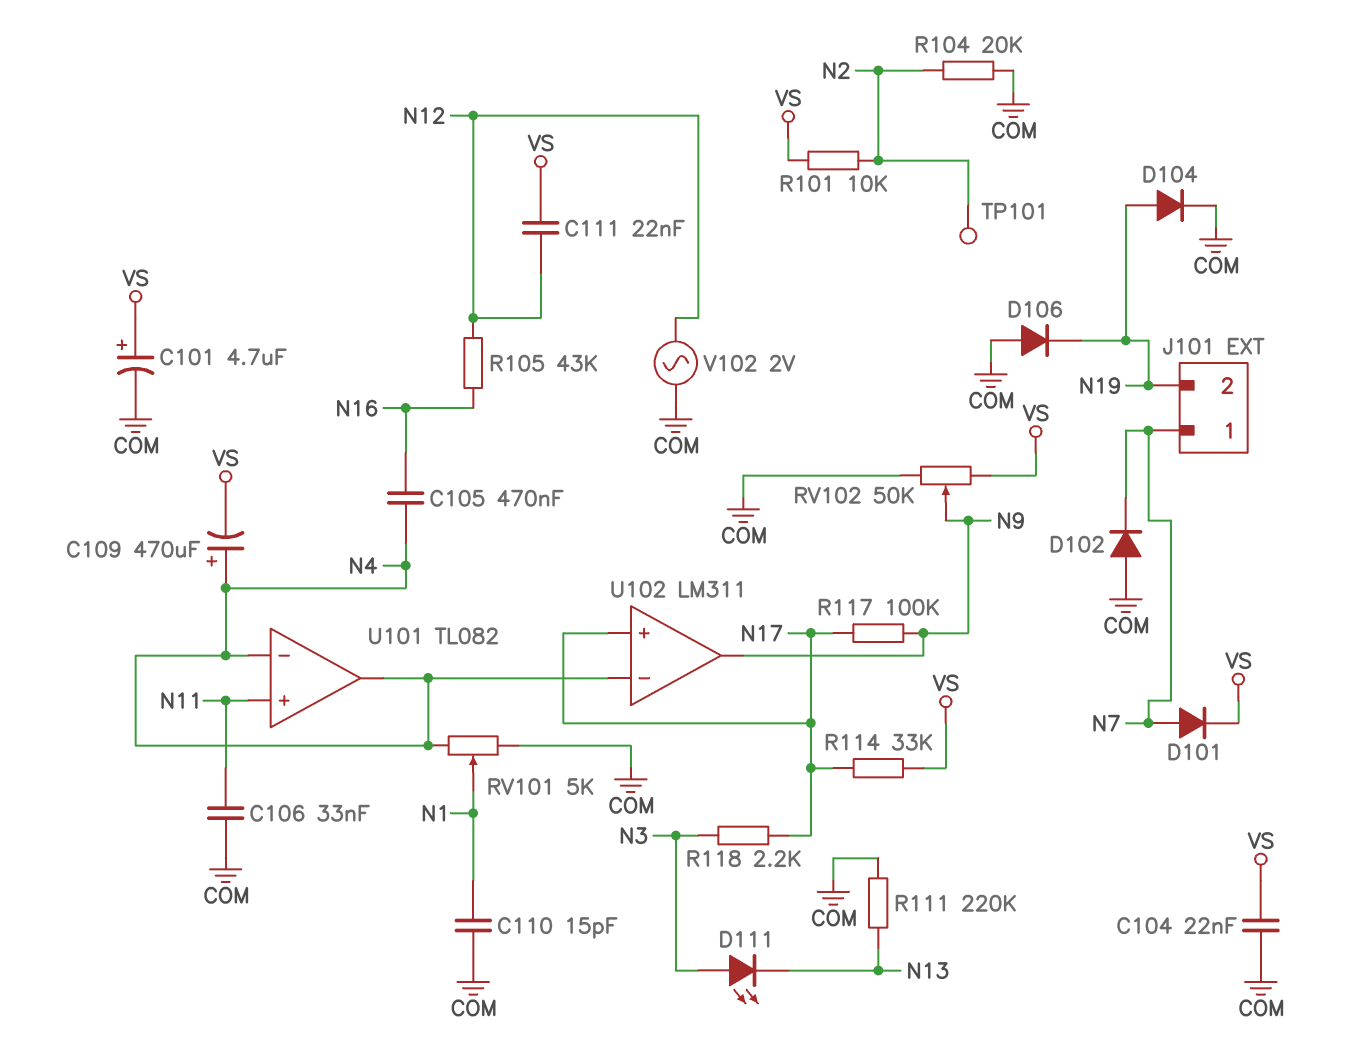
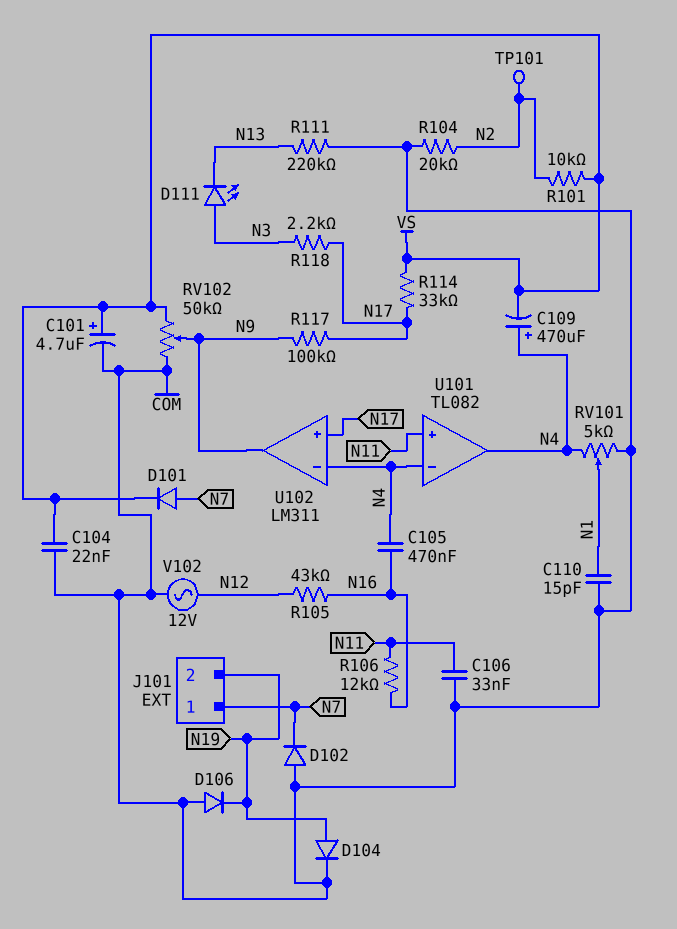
C111: 22nF (N12, VS) -> none
R106: none -> 12k (N11, N16)
V102: AC 2V (COM, N12) -> AC 12V (COM, N12)

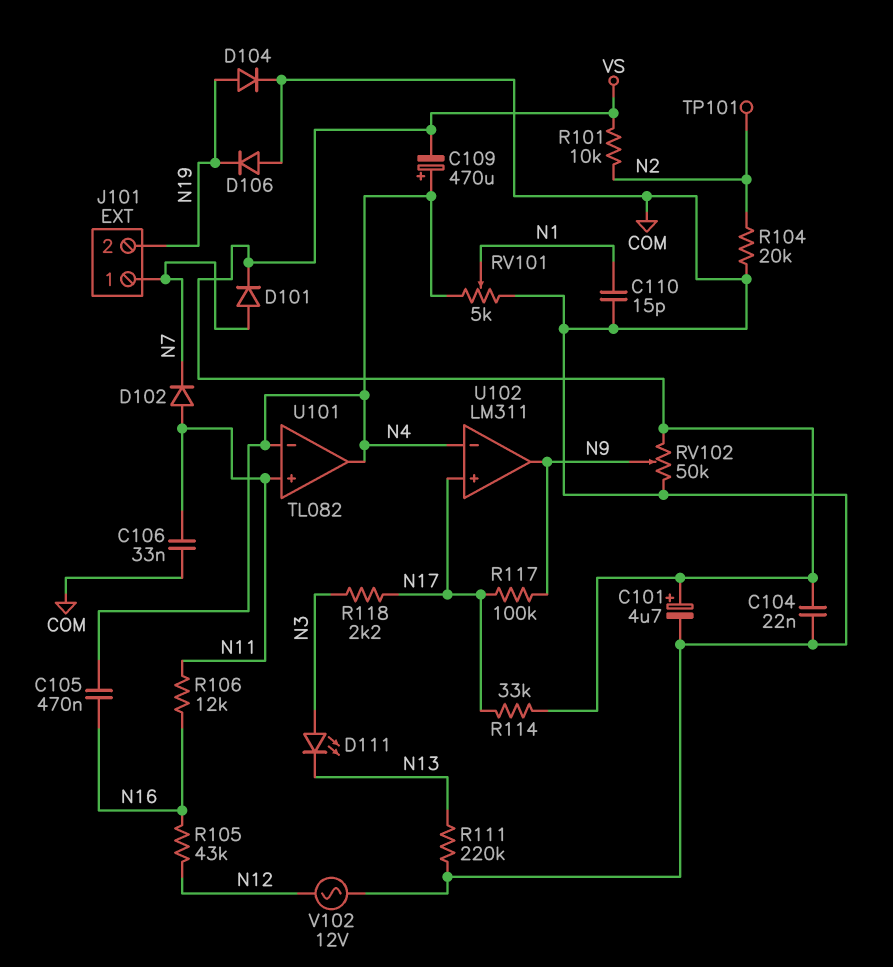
D102: diode (A COM, K N7) -> diode (A N11, K N7)

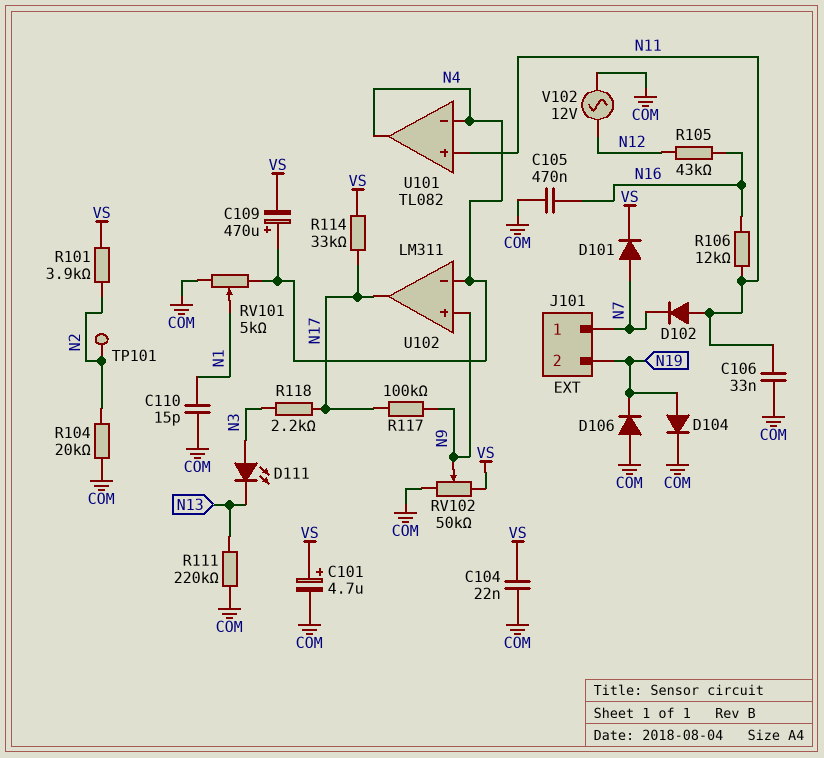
C105: 470nF (N4, N16) -> 470nF (COM, N16)
R101: 10k (N2, VS) -> 3.9k (N2, VS)
U102 pin in+: N17 -> N9
U102 pin out: N9 -> N17

